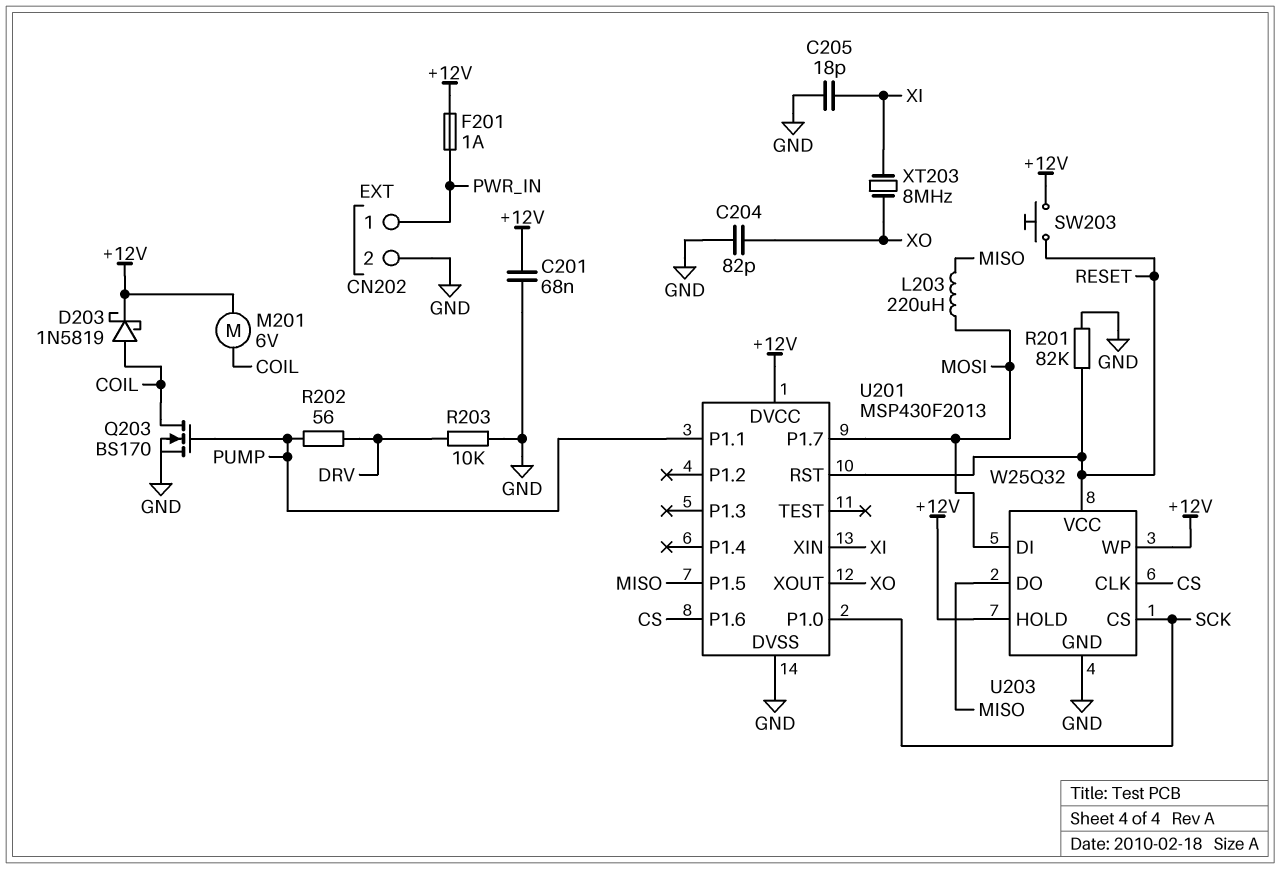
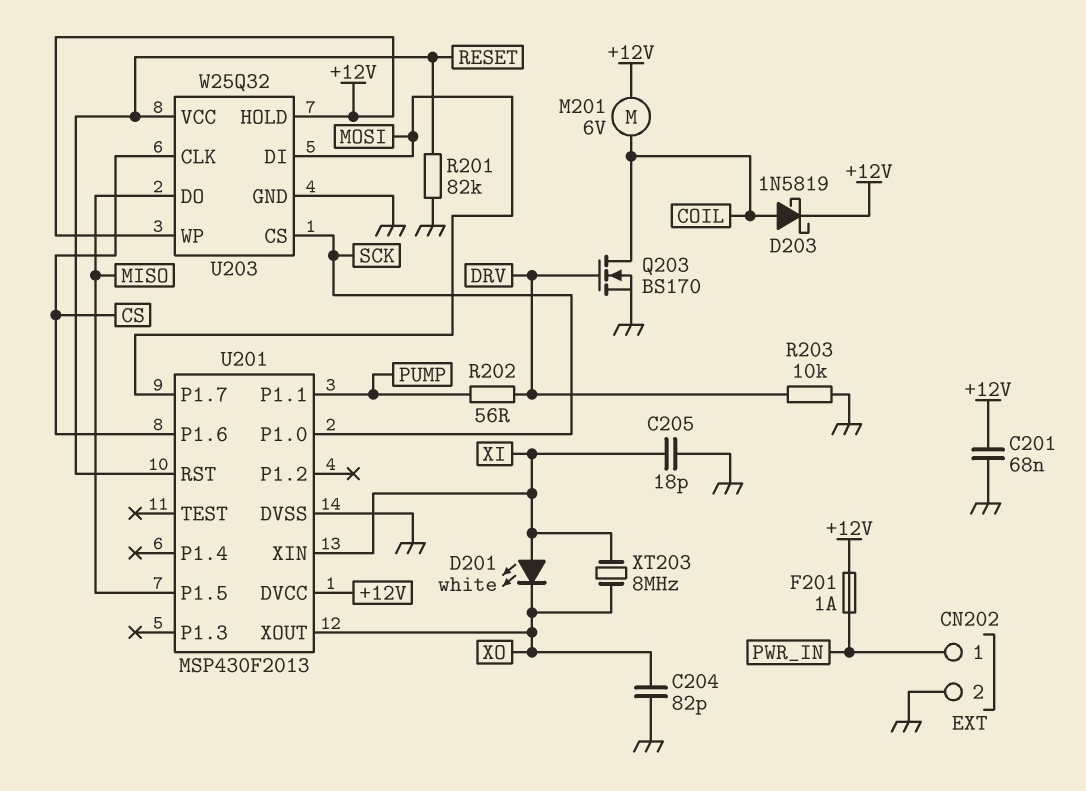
D201: none -> LED white (A XI, K XO)
L203: 220uH (MISO, MOSI) -> none
Q203: NMOS BS170 (G PUMP, D COIL, S GND) -> NMOS BS170 (G DRV, D COIL, S GND)
SW203: button (+12V, RESET) -> none

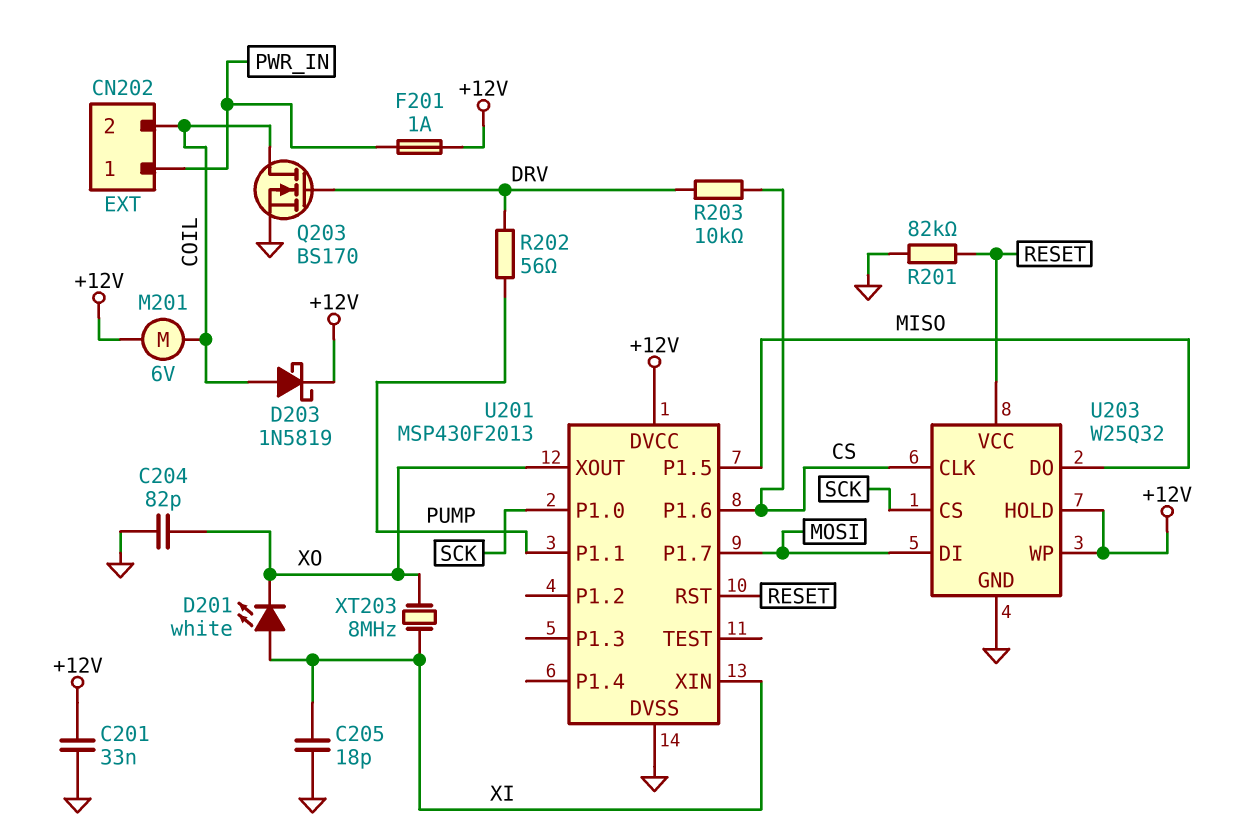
C201: 68nF (+12V, GND) -> 33nF (+12V, GND)
CN202 pin 2: GND -> COIL
R203: 10k (DRV, GND) -> 10k (CS, DRV)

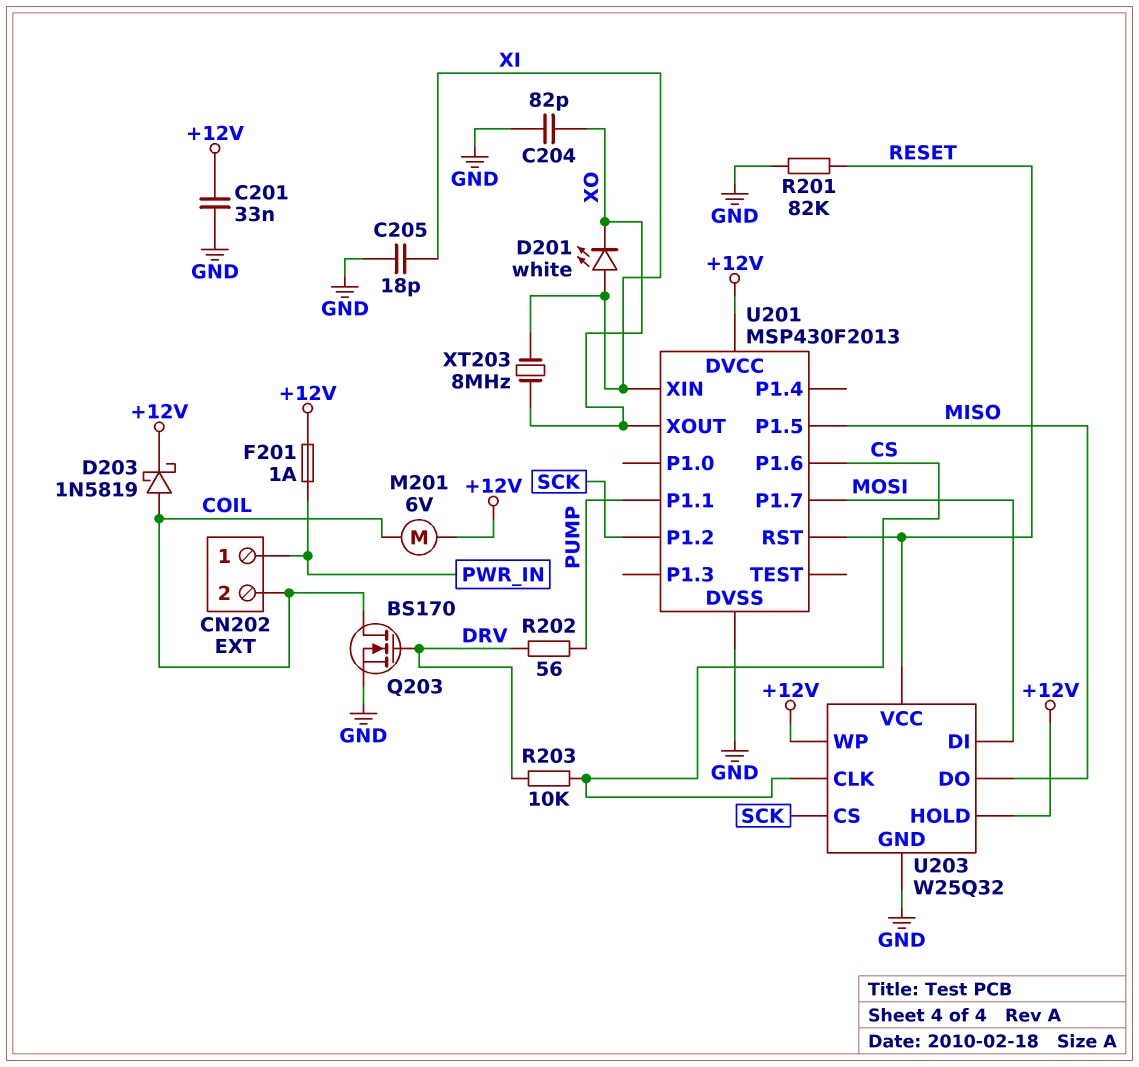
U201 pin P1.0: SCK -> none
U201 pin P1.2: none -> SCK

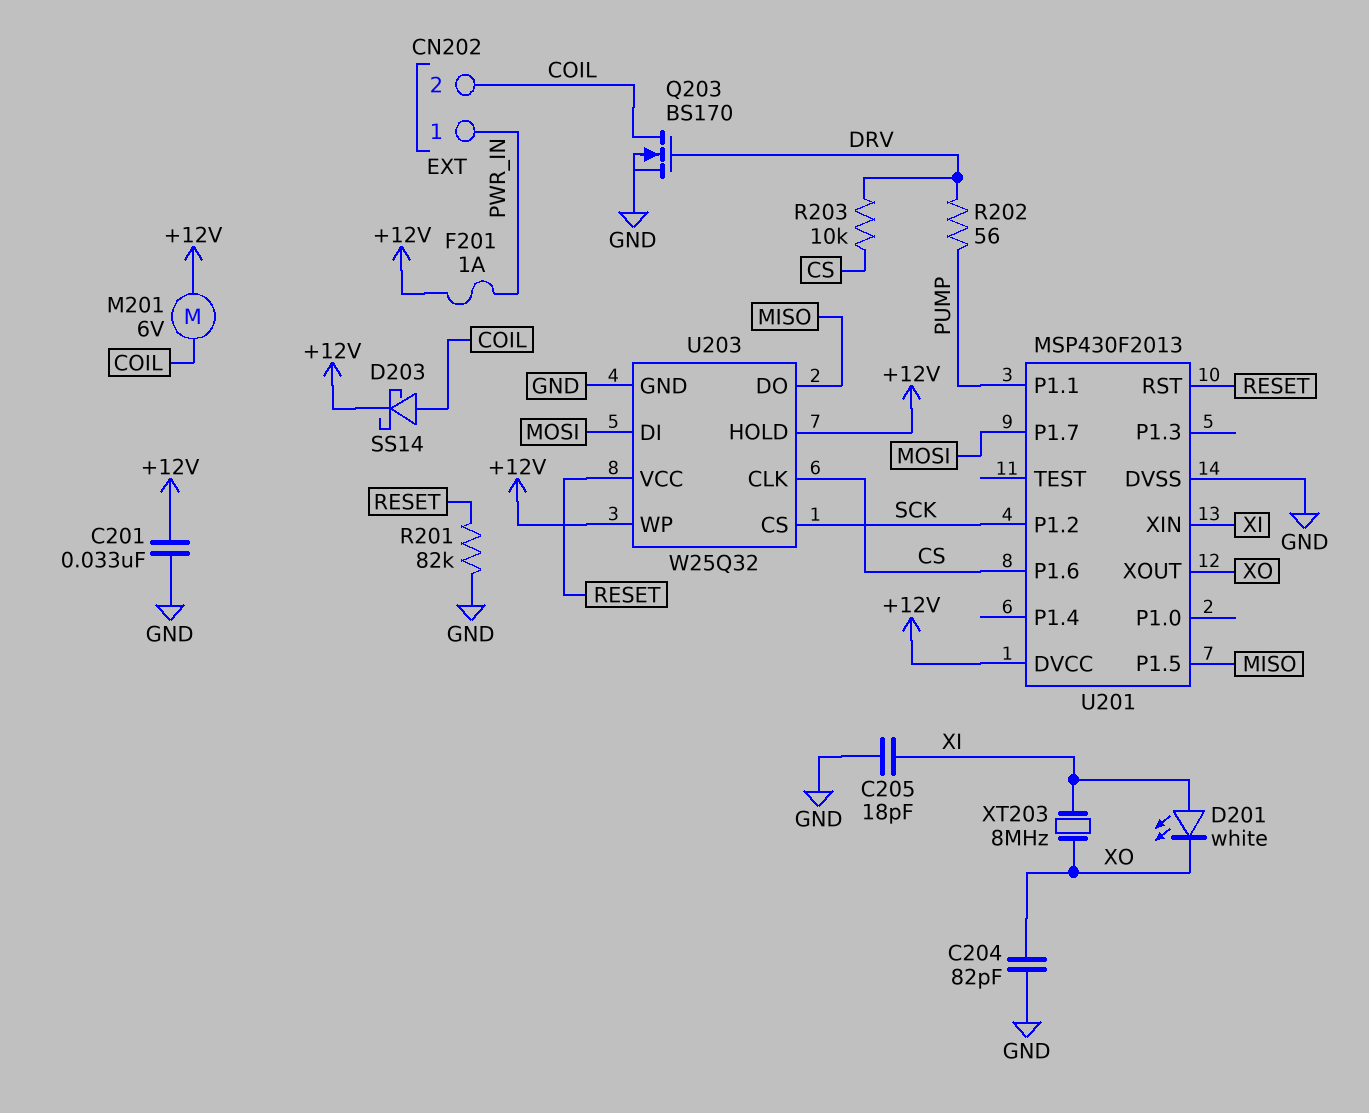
D203: schottky 1N5819 (A COIL, K +12V) -> schottky SS14 (A COIL, K +12V)

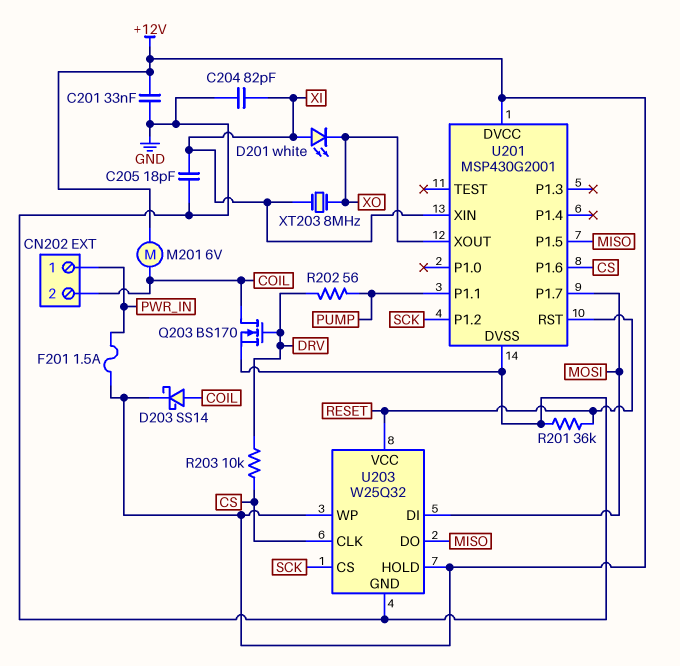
C204: 82pF (GND, XO) -> 82pF (GND, XI)
F201: 1A (+12V, PWR_IN) -> 1.5A (+12V, PWR_IN)
R201: 82k (GND, RESET) -> 36k (GND, RESET)
U201: MSP430F2013 -> MSP430G2001

